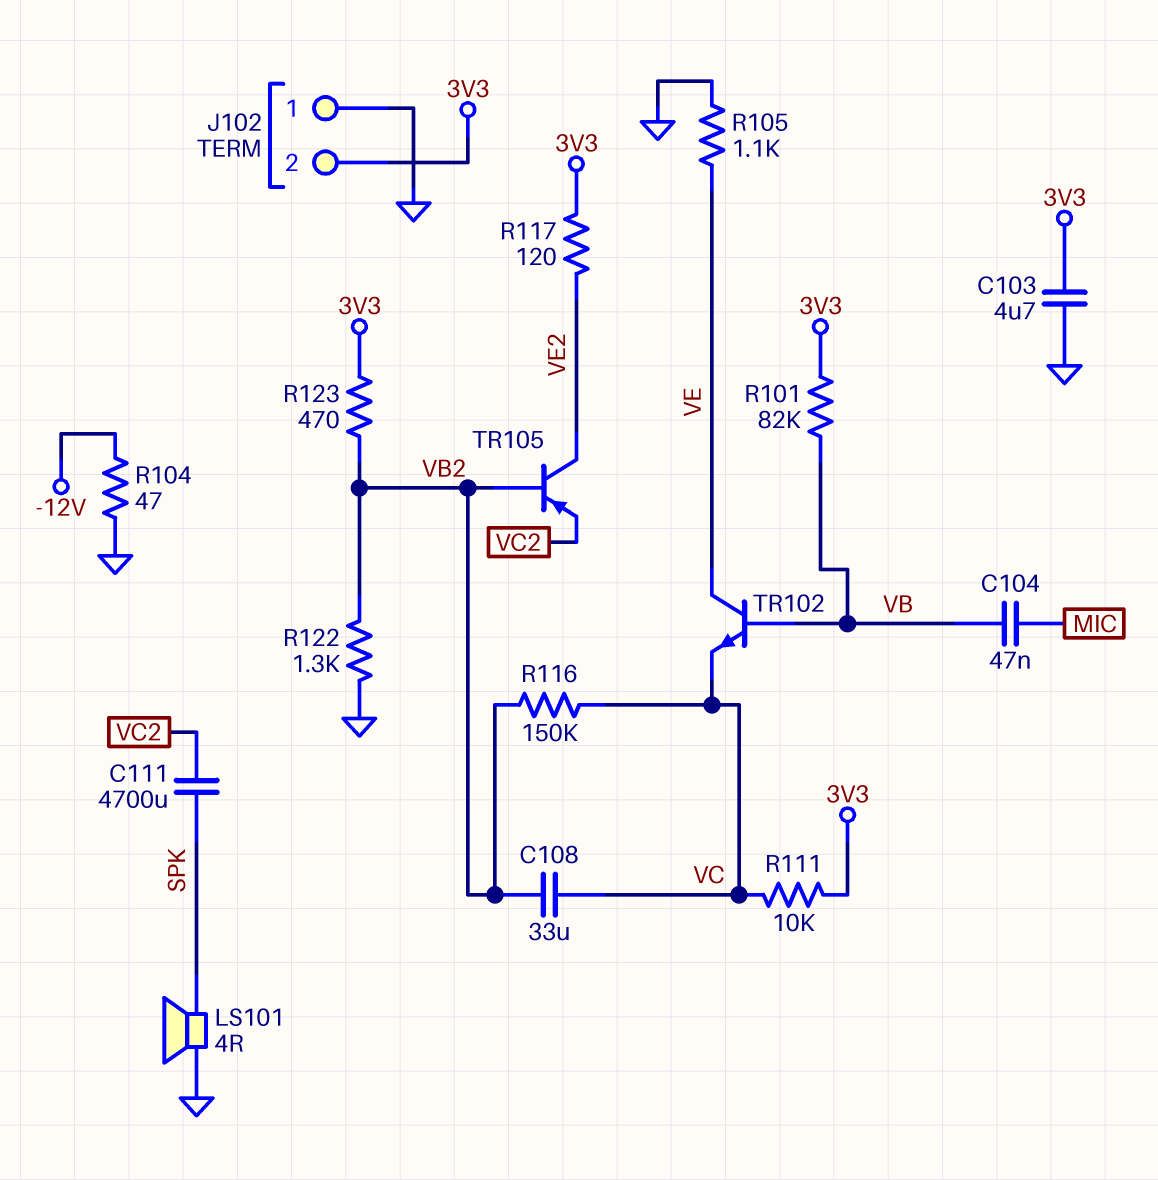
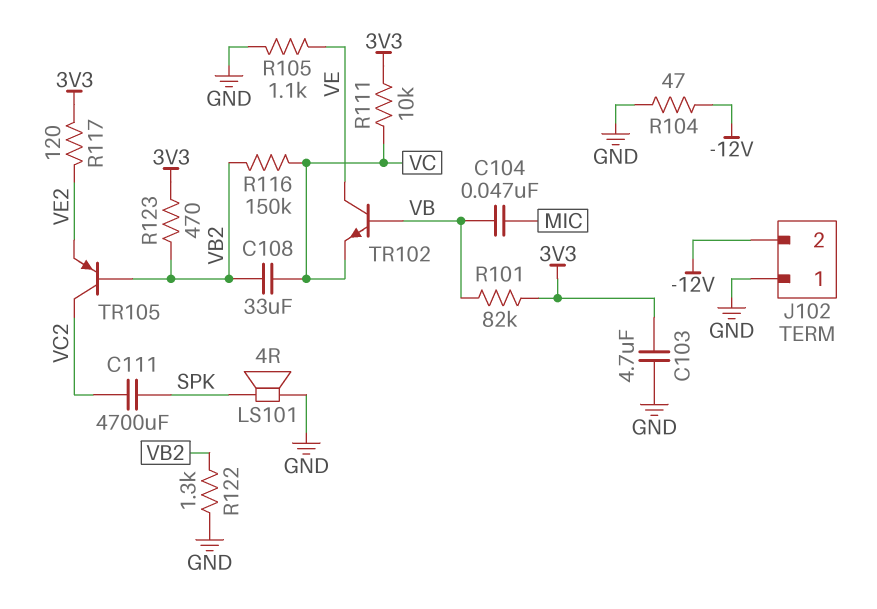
J102 pin 2: 3V3 -> -12V
TR105: PNP (B VB2, C VE2, E VC2) -> PNP (B VB2, C VC2, E VE2)

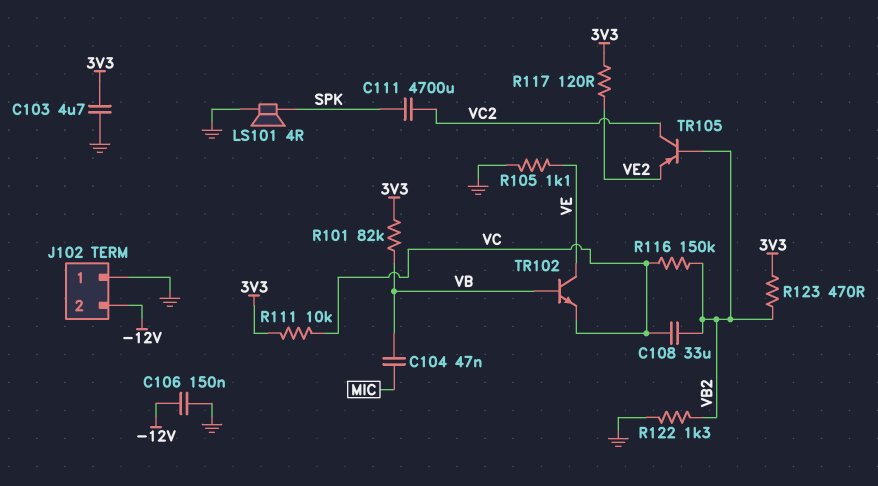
C106: none -> 150nF (-12V, GND)
R104: 47 (-12V, GND) -> none

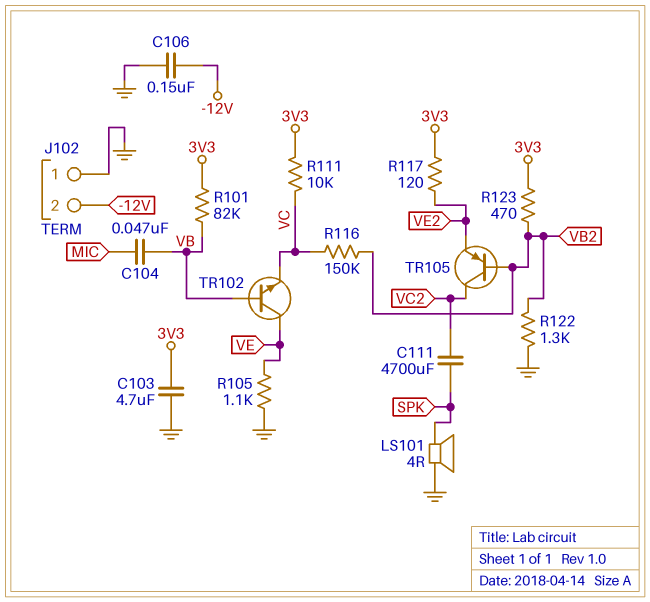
C108: 33uF (VB2, VC) -> none

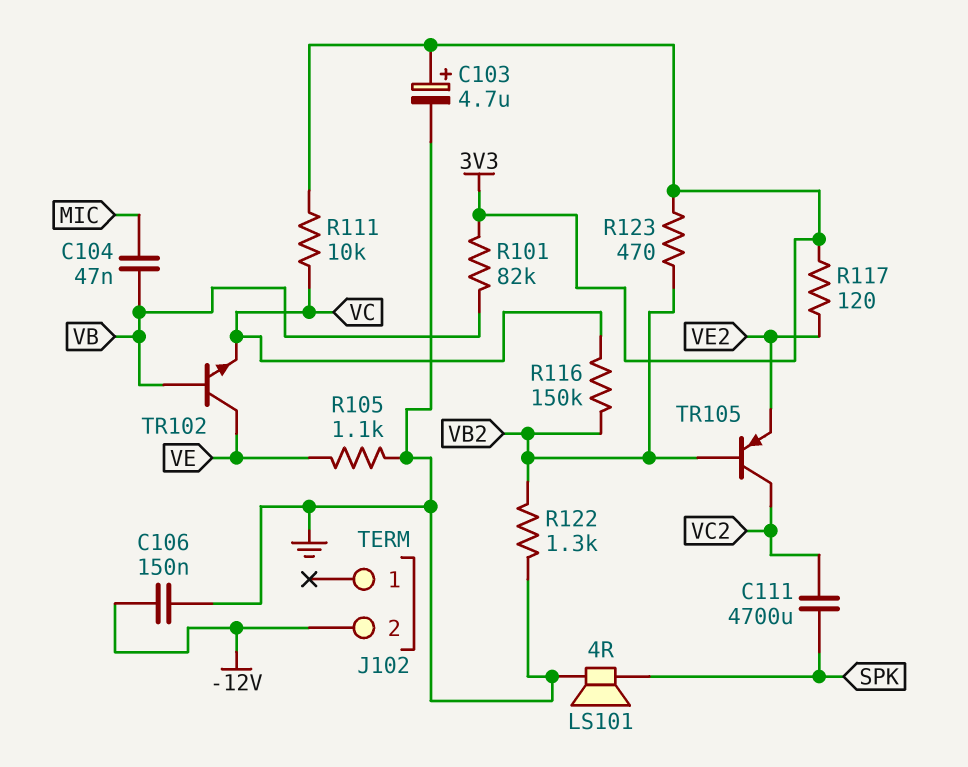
C103: 4.7uF (3V3, GND) -> 4.7uF (plus 3V3, minus GND)
J102 pin 1: GND -> none

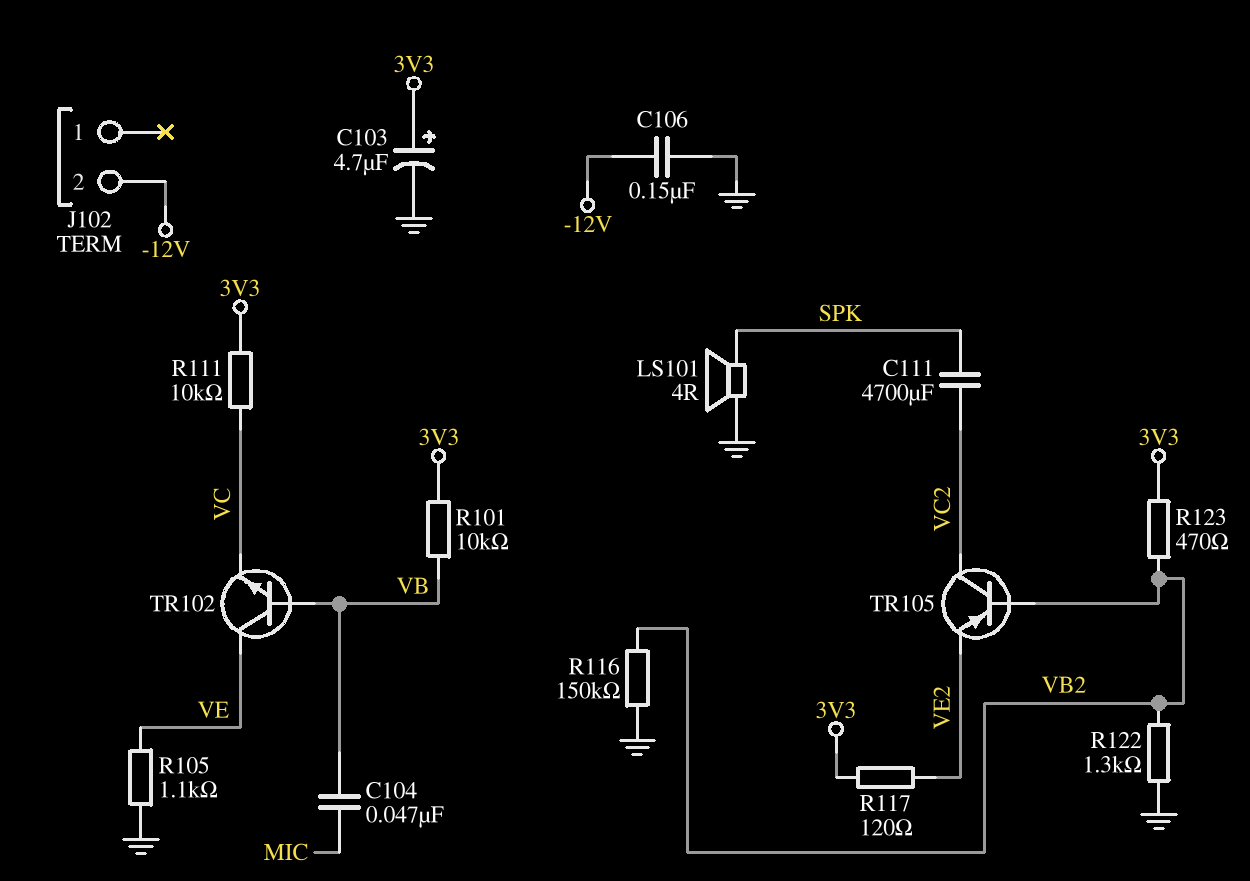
R101: 82k (3V3, VB) -> 10k (3V3, VB)
R116: 150k (VB2, VC) -> 150k (GND, VB2)

